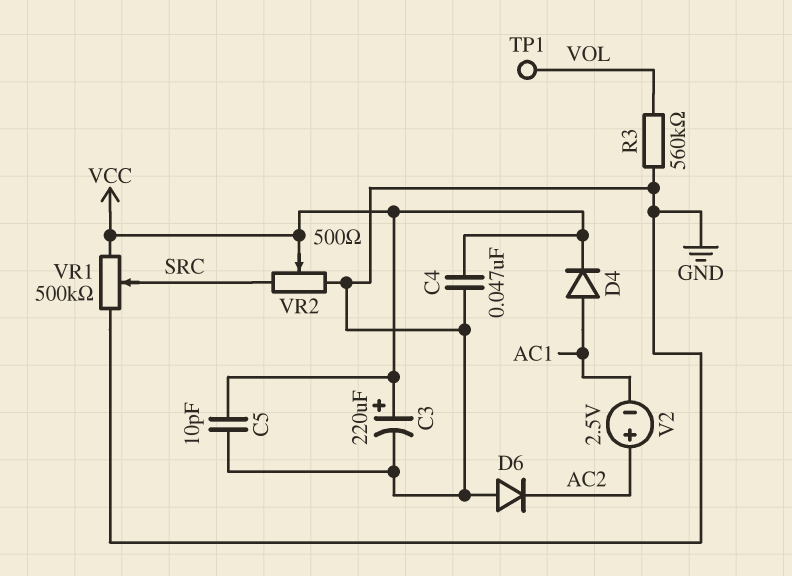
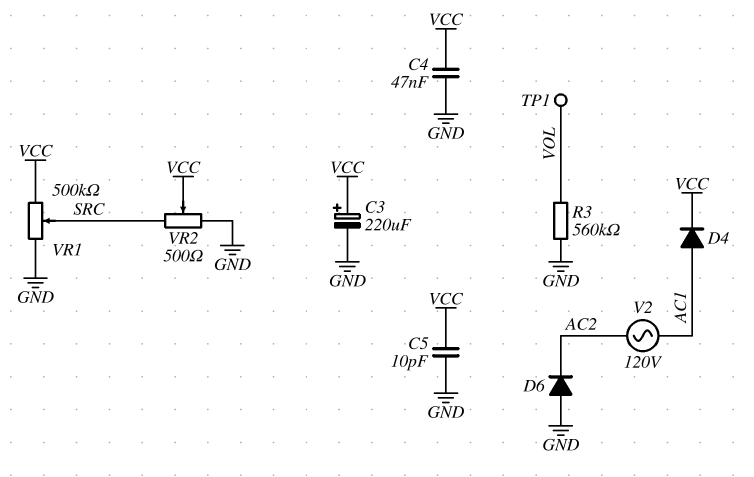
V2: 2.5V (plus AC2, minus AC1) -> AC 120V (AC1, AC2)

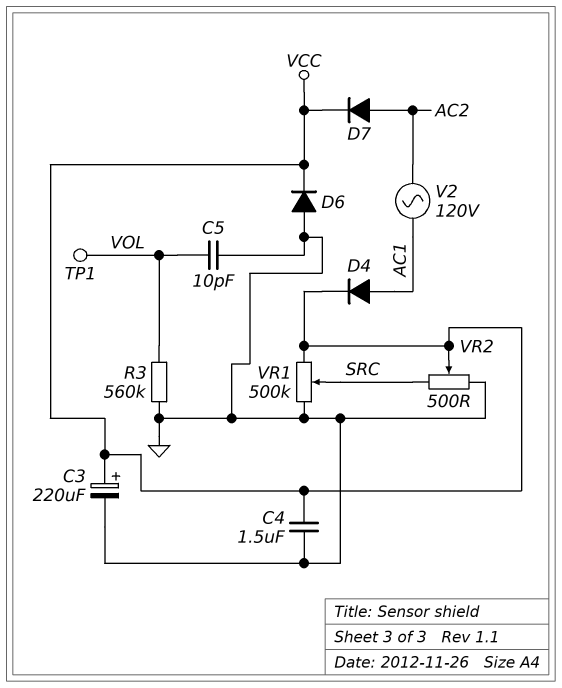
C4: 47nF (GND, VCC) -> 1.5uF (GND, VCC)
C5: 10pF (GND, VCC) -> 10pF (GND, VOL)
D6: diode (A GND, K AC2) -> diode (A GND, K VCC)
D7: none -> diode (A AC2, K VCC)

